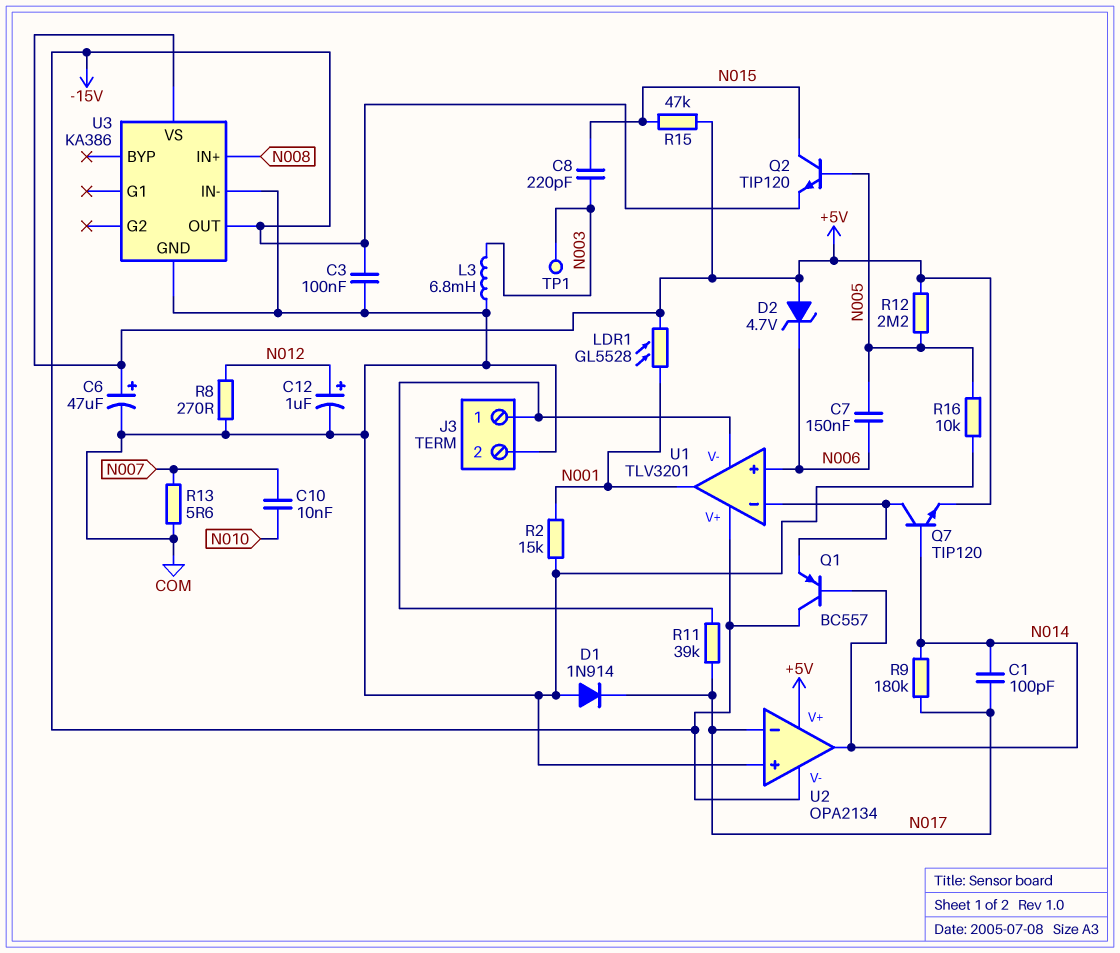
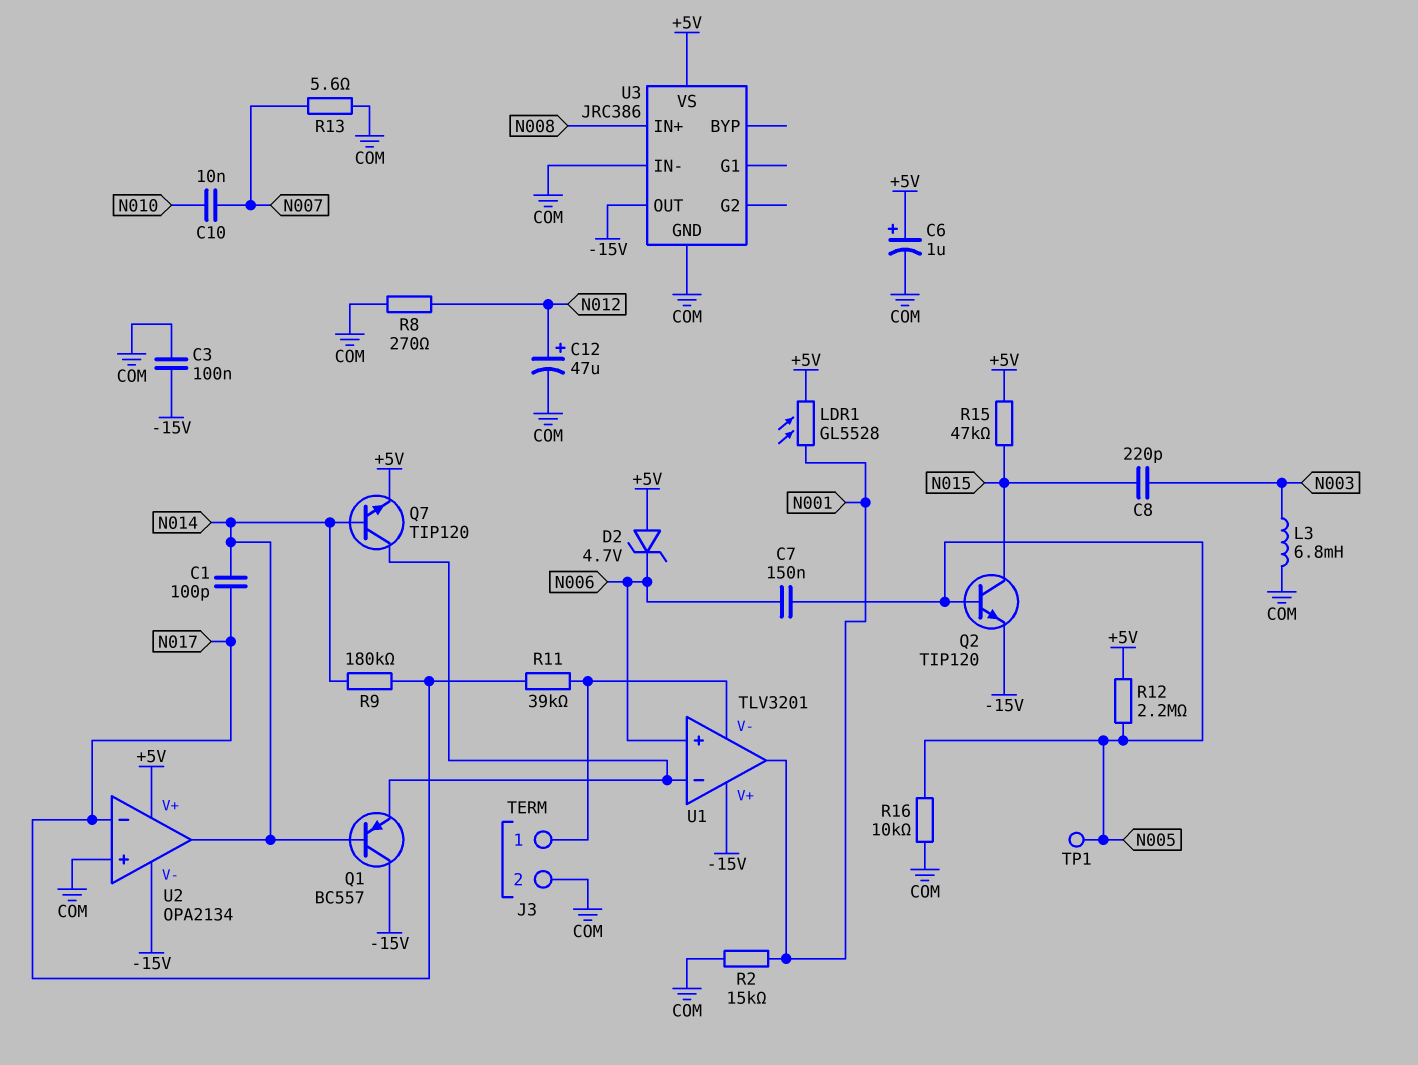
C6: 47uF (plus +5V, minus COM) -> 1uF (plus +5V, minus COM)
C12: 1uF (plus N012, minus COM) -> 47uF (plus N012, minus COM)
D1: diode 1N914 (A COM, K N017) -> none
TP1: test point (N003) -> test point (N005)
U3: KA386 -> JRC386

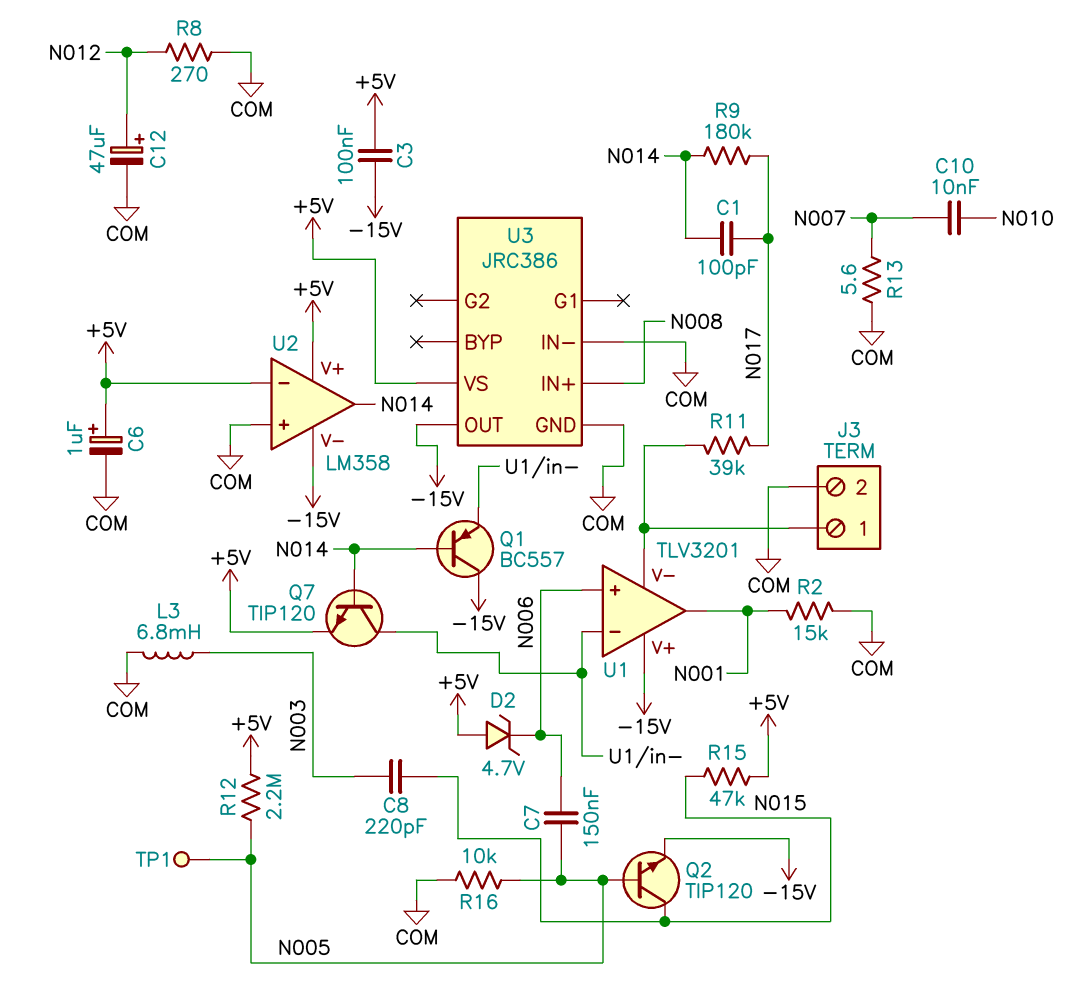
C3: 100nF (-15V, COM) -> 100nF (+5V, -15V)
LDR1: GL5528 (+5V, N001) -> none
U2: OPA2134 -> LM358
U2 pin in-: N017 -> +5V

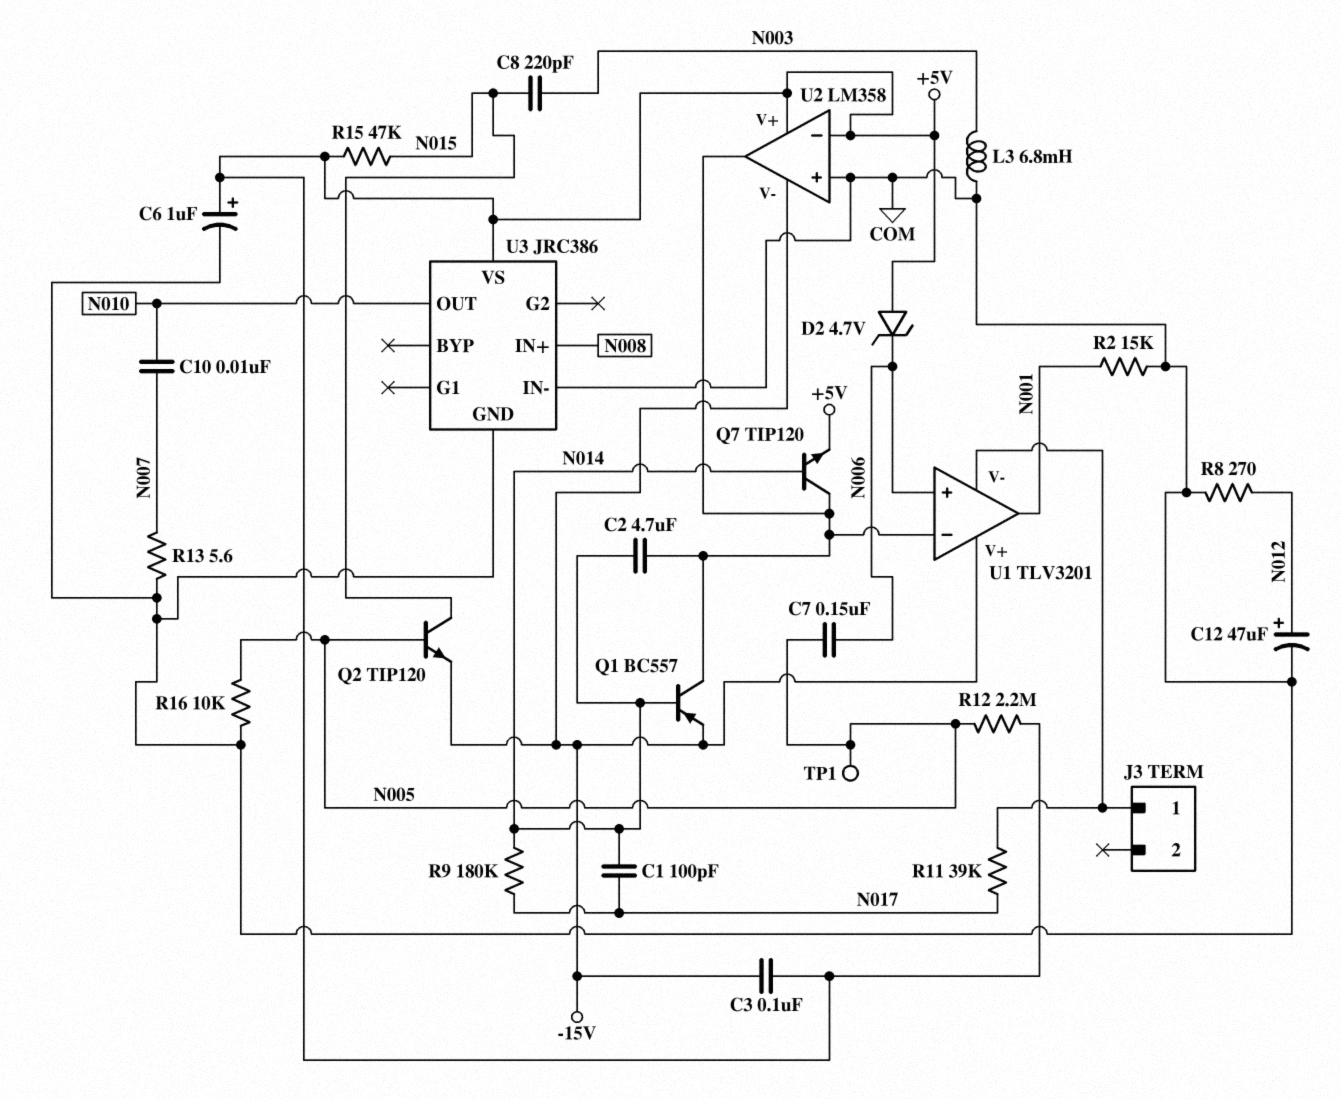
C2: none -> 4.7uF (N014, U1/in-)
J3 pin 2: COM -> none
Q1: PNP BC557 (B N014, C -15V, E U1/in-) -> PNP BC557 (B N014, C U1/in-, E -15V)
U2 pin out: N014 -> U1/in-
U3 pin OUT: -15V -> N010

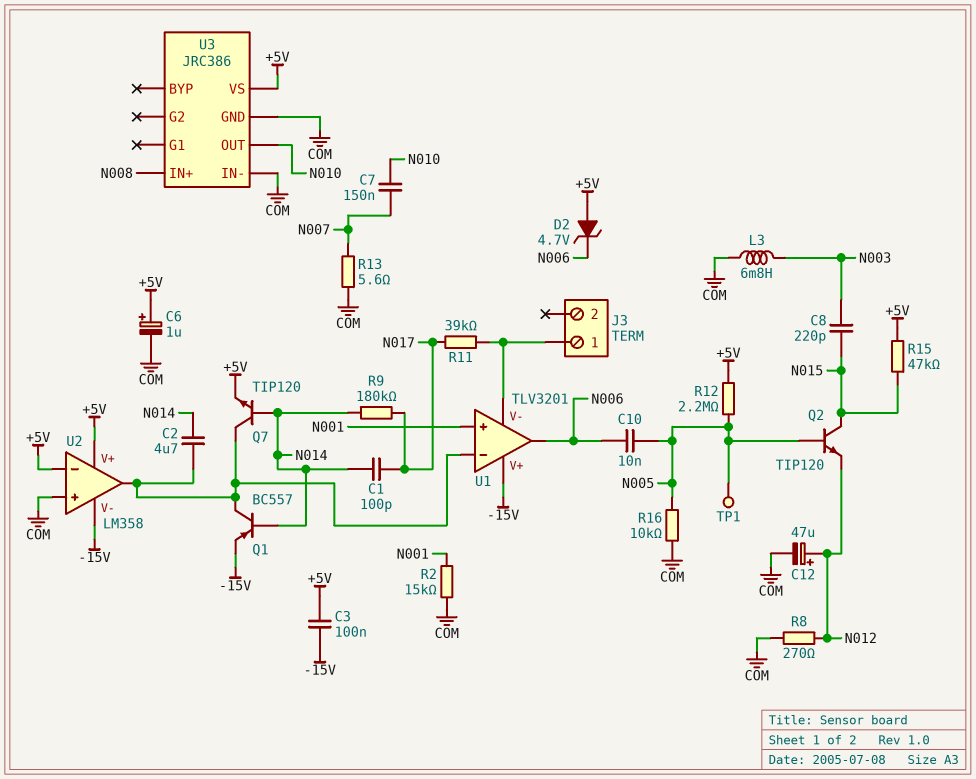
C7: 150nF (N005, N006) -> 150nF (N007, N010)
C10: 10nF (N007, N010) -> 10nF (N005, N006)
Q2: NPN TIP120 (B N005, C N015, E -15V) -> NPN TIP120 (B N005, C N015, E N012)
U1 pin in+: N006 -> N001
U1 pin out: N001 -> N006

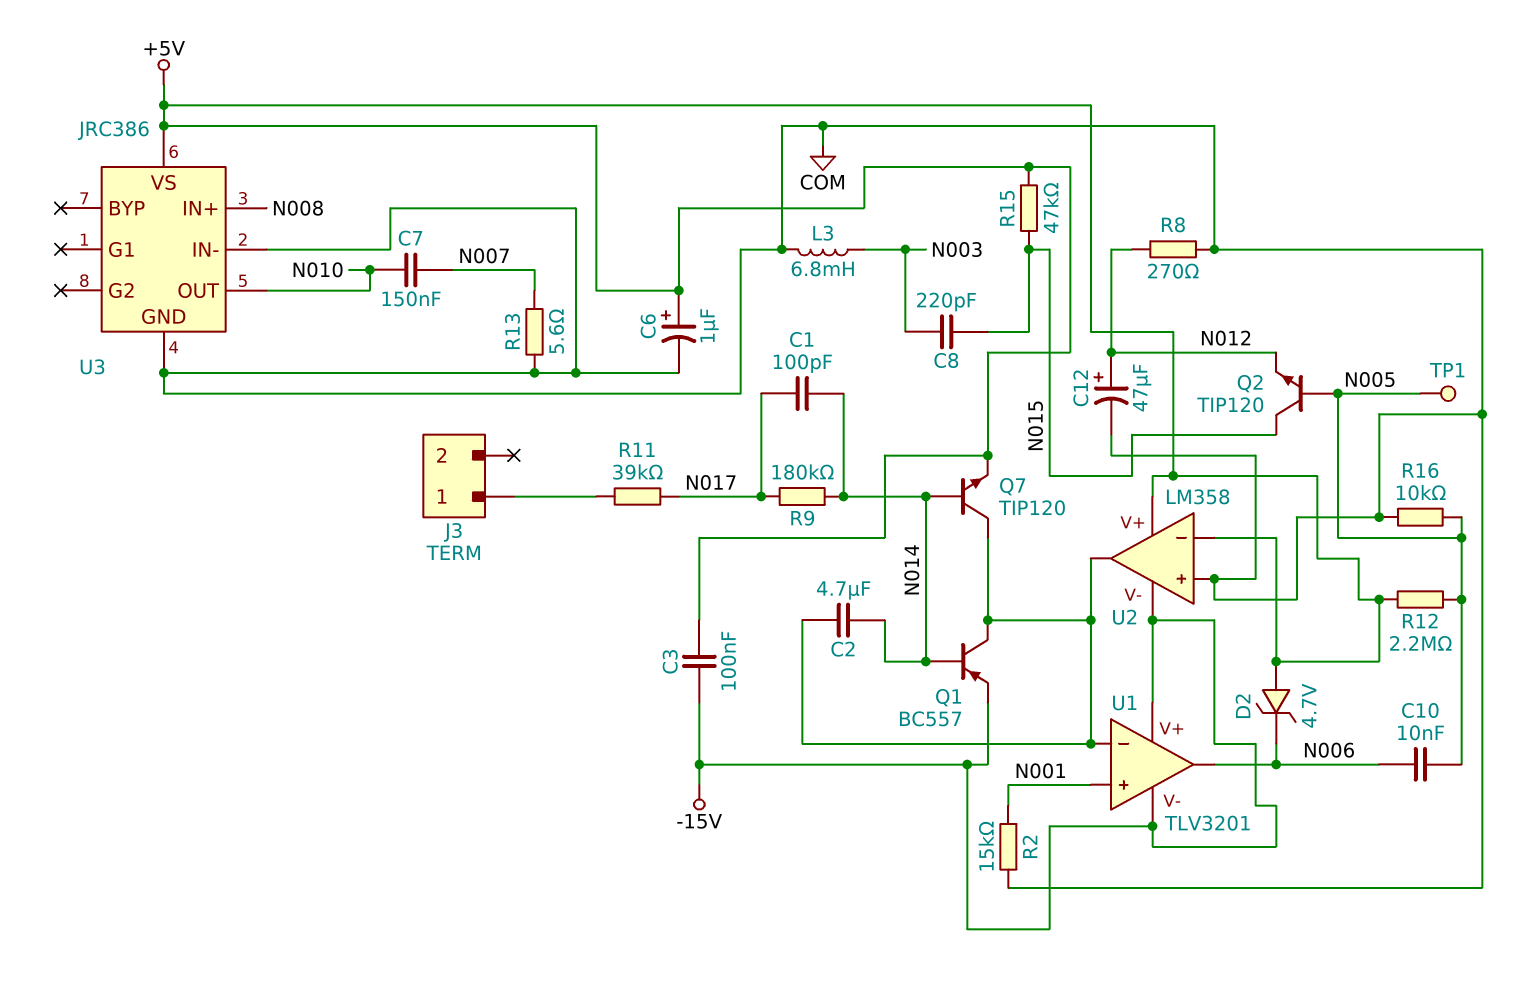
U1 pin V-: J3/1 -> -15V

